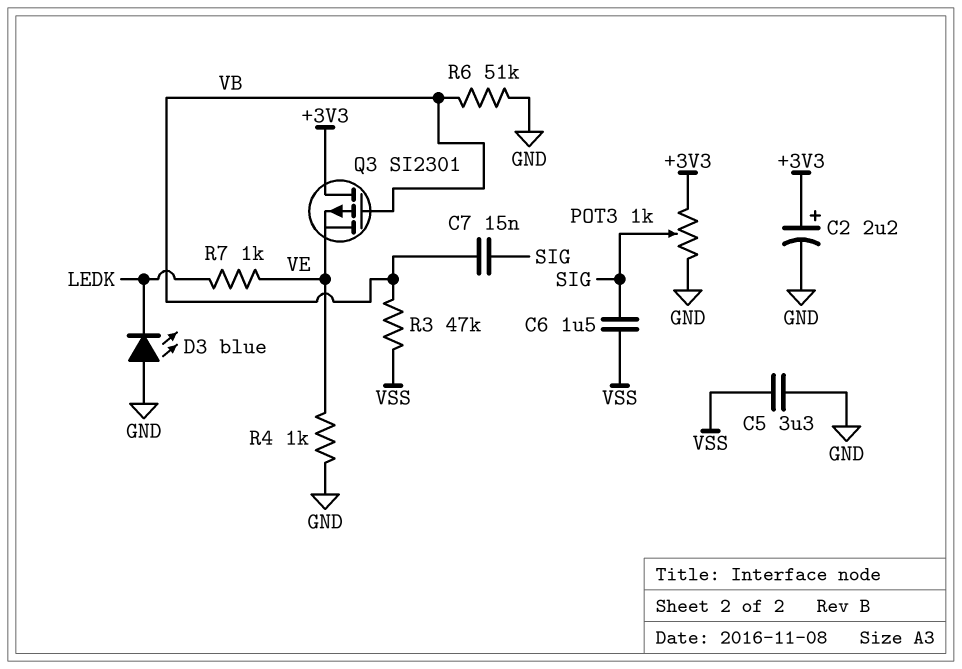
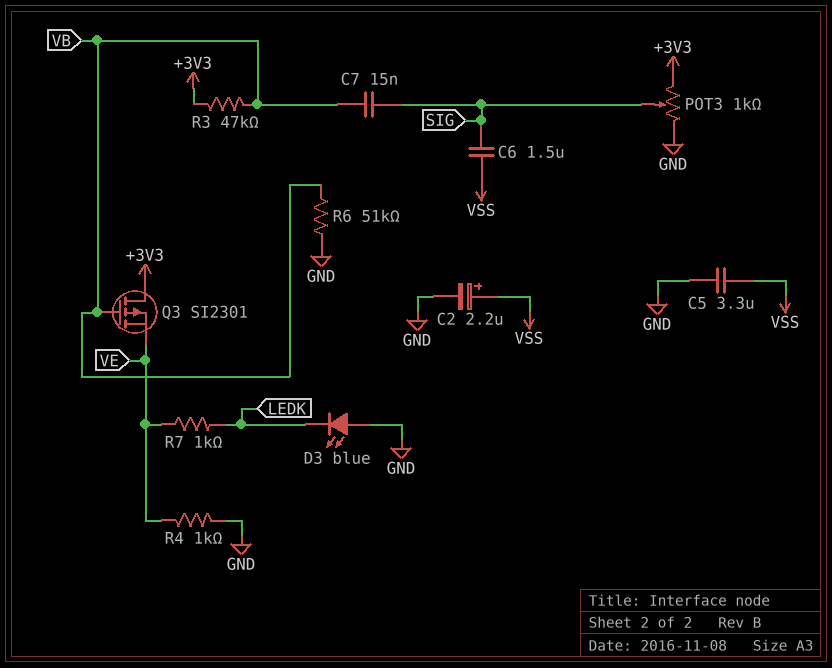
C2: 2.2uF (plus +3V3, minus GND) -> 2.2uF (plus VSS, minus GND)
R3: 47k (VB, VSS) -> 47k (+3V3, VB)

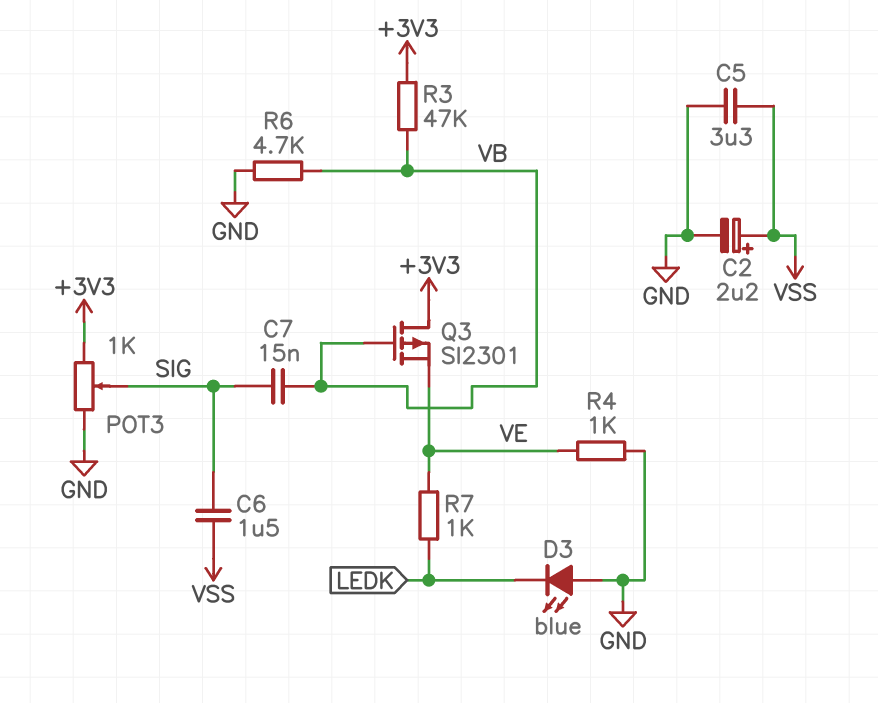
R6: 51k (GND, VB) -> 4.7k (GND, VB)

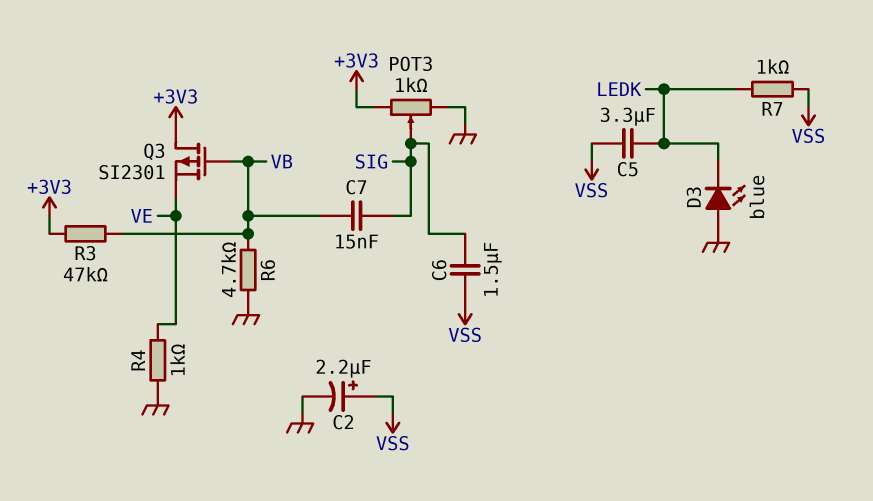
C5: 3.3uF (GND, VSS) -> 3.3uF (LEDK, VSS)
R7: 1k (LEDK, VE) -> 1k (LEDK, VSS)

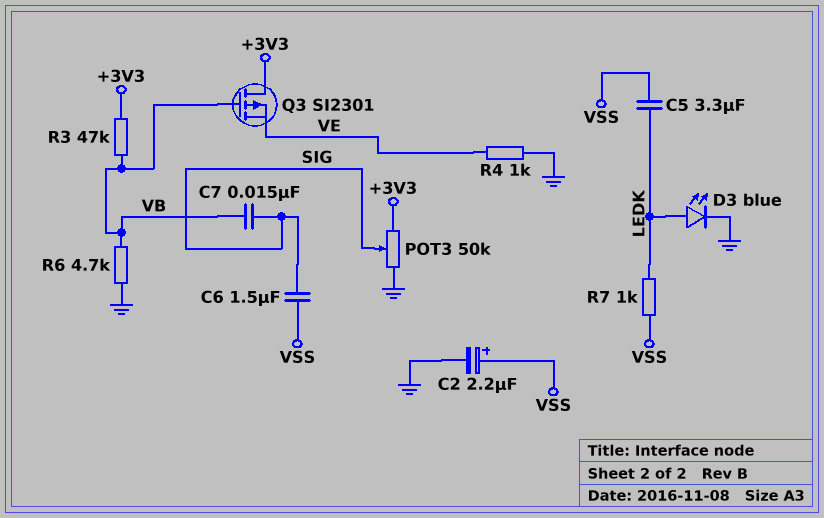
D3: LED blue (A GND, K LEDK) -> LED blue (A LEDK, K GND)
POT3: 1k (+3V3, GND, wiper SIG) -> 50k (+3V3, GND, wiper SIG)

